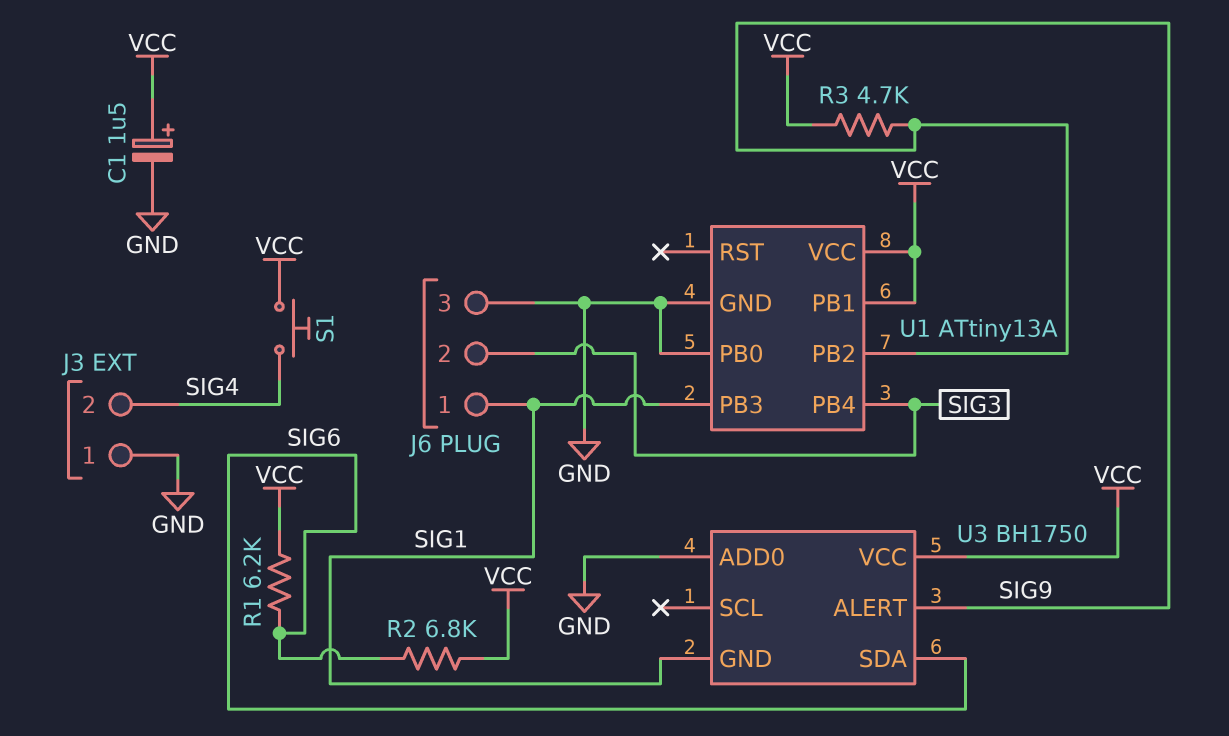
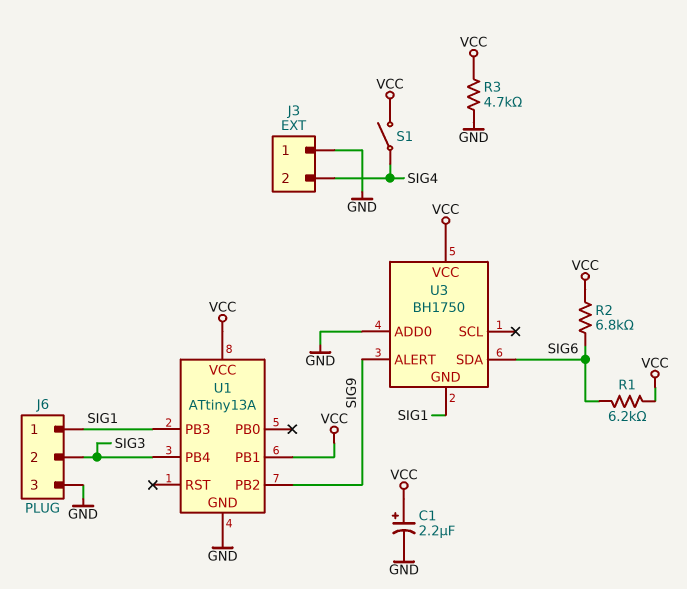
C1: 1.5uF (plus VCC, minus GND) -> 2.2uF (plus VCC, minus GND)
R3: 4.7k (SIG9, VCC) -> 4.7k (GND, VCC)
S1: button (SIG4, VCC) -> switch (SIG4, VCC)
U1 pin PB0: GND -> none

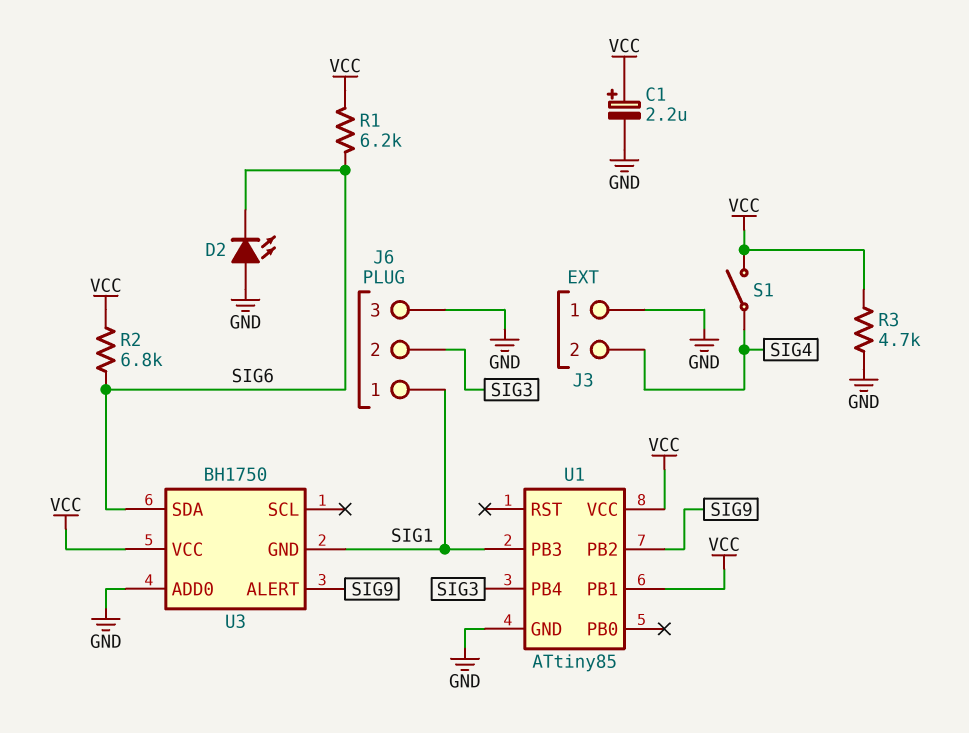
D2: none -> LED (A GND, K SIG6)
U1: ATtiny13A -> ATtiny85

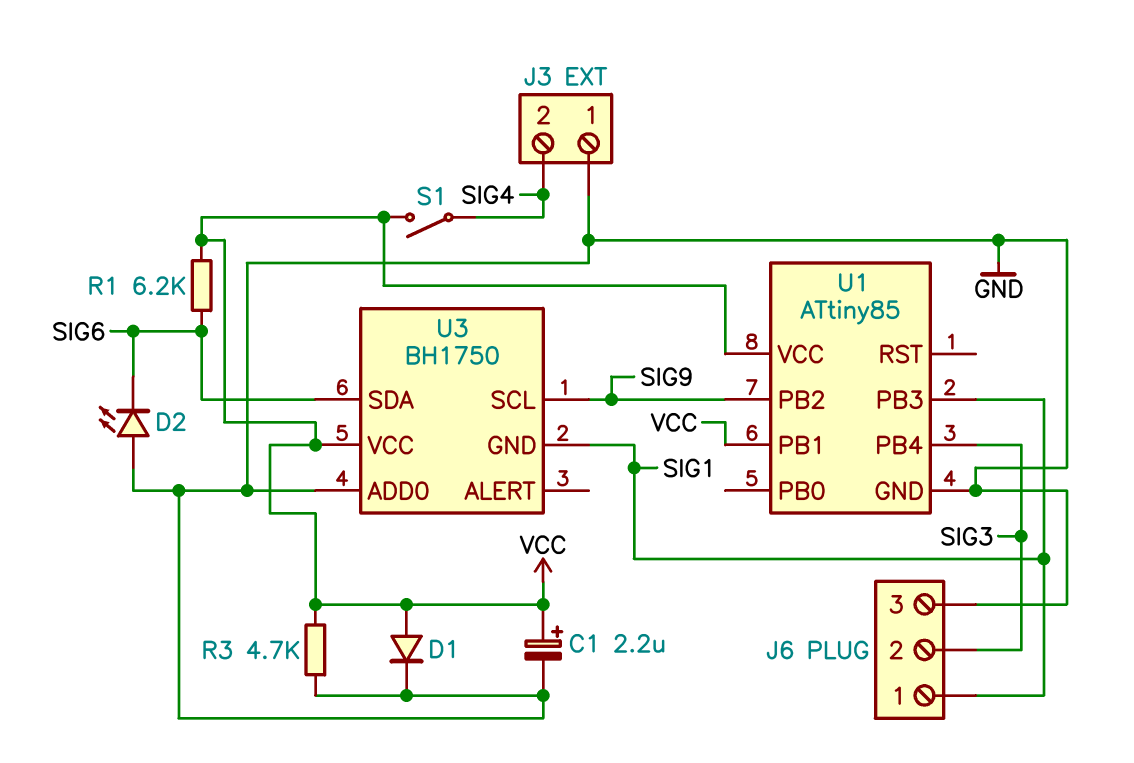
D1: none -> diode (A VCC, K GND)
R2: 6.8k (SIG6, VCC) -> none
U3 pin ALERT: SIG9 -> none
U3 pin SCL: none -> SIG9

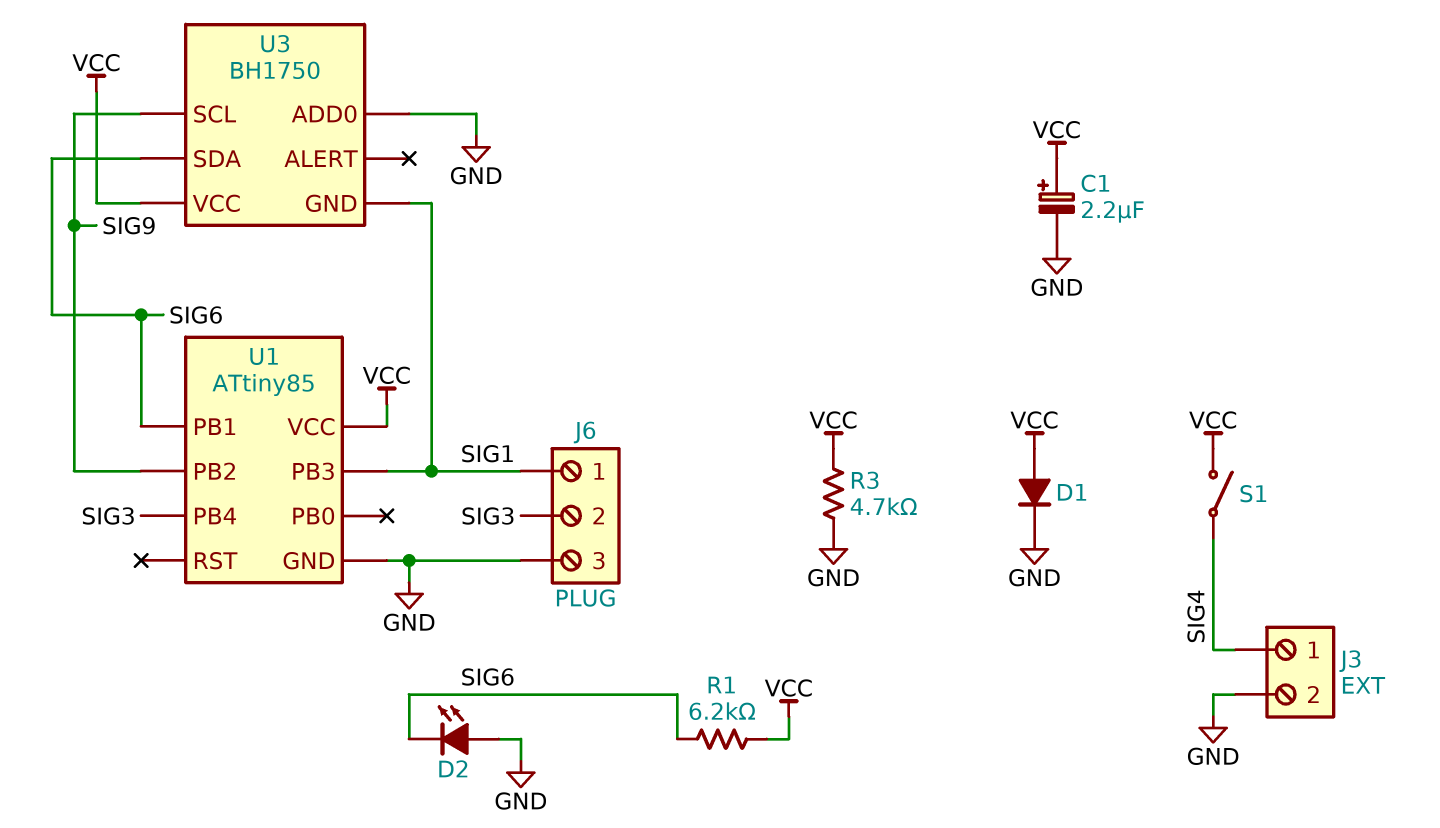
J3 pin 1: GND -> SIG4
J3 pin 2: SIG4 -> GND
U1 pin PB1: VCC -> SIG6

